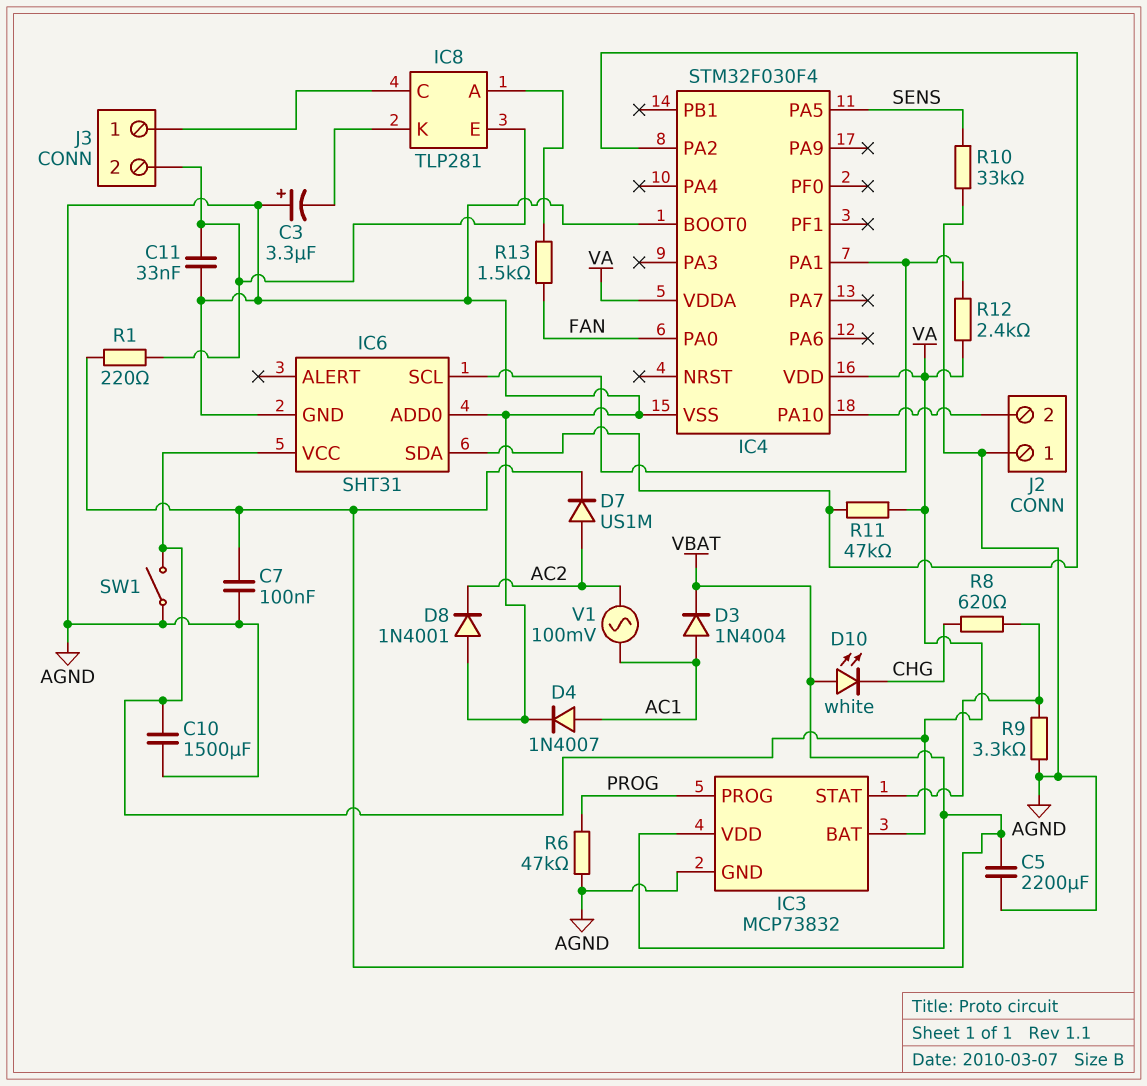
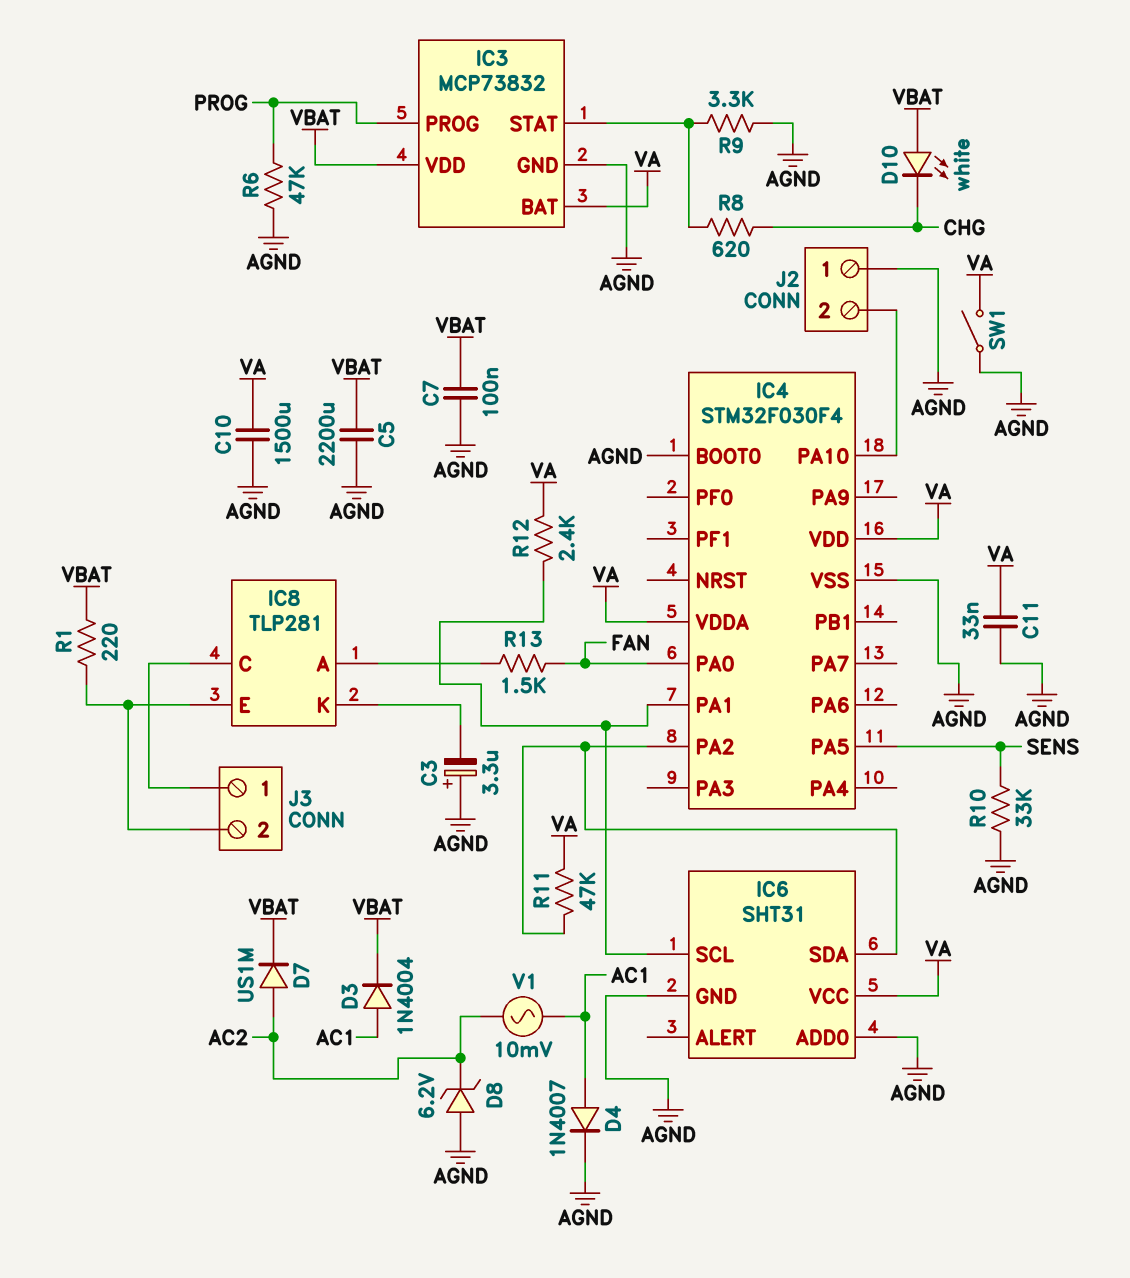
C11: 33nF (AGND, IC8/E) -> 33nF (AGND, VA)
D8: diode 1N4001 (A AGND, K AC2) -> zener 6.2V (A AGND, K AC2)
V1: AC 100mV (AC1, AC2) -> AC 10mV (AC1, AC2)

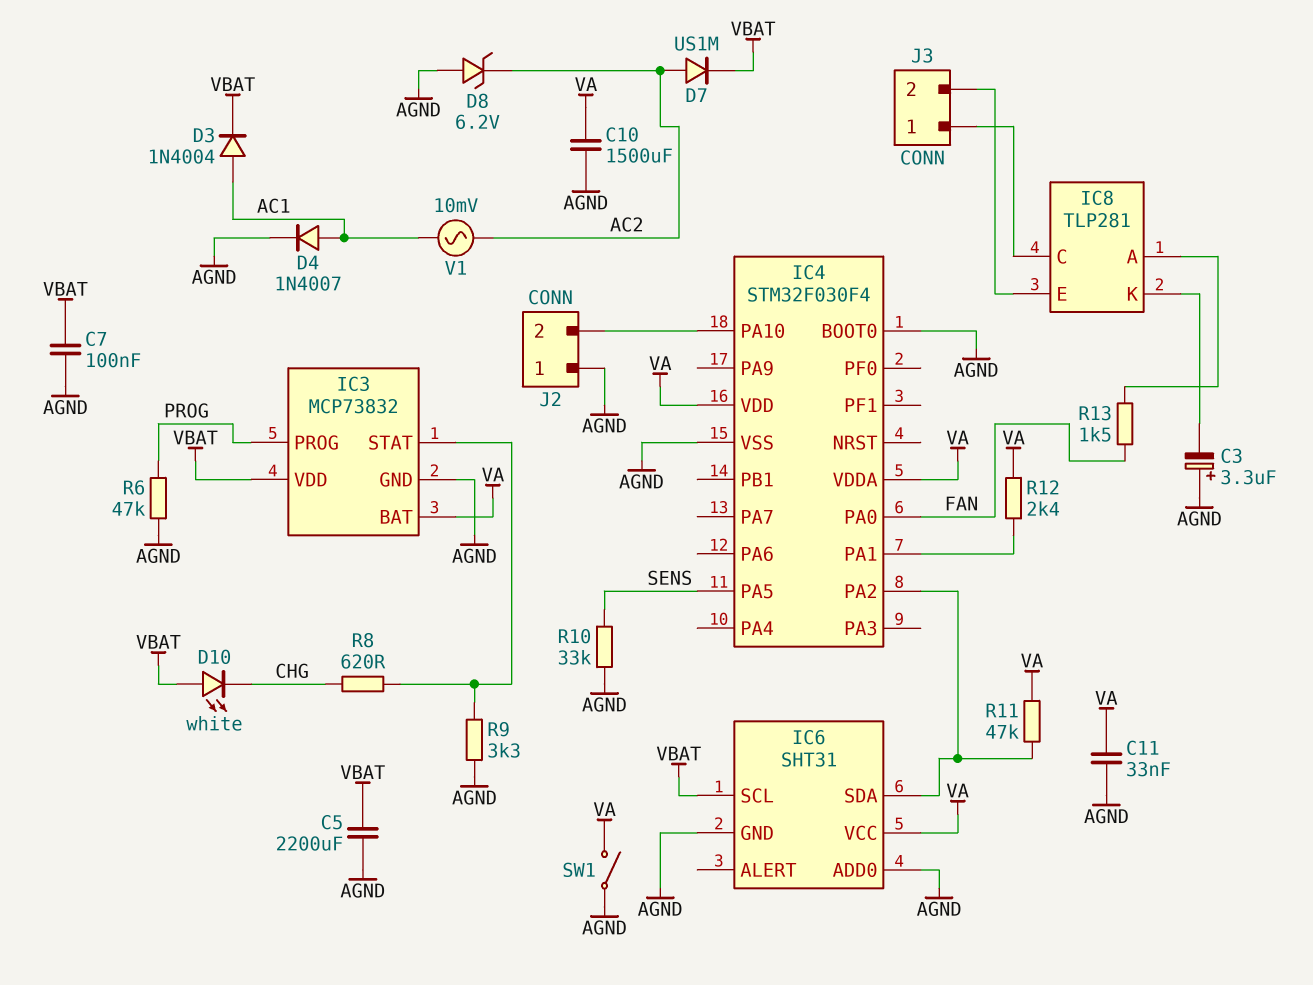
IC6 pin SCL: IC4/PA1 -> VBAT
R1: 220 (IC8/E, VBAT) -> none

